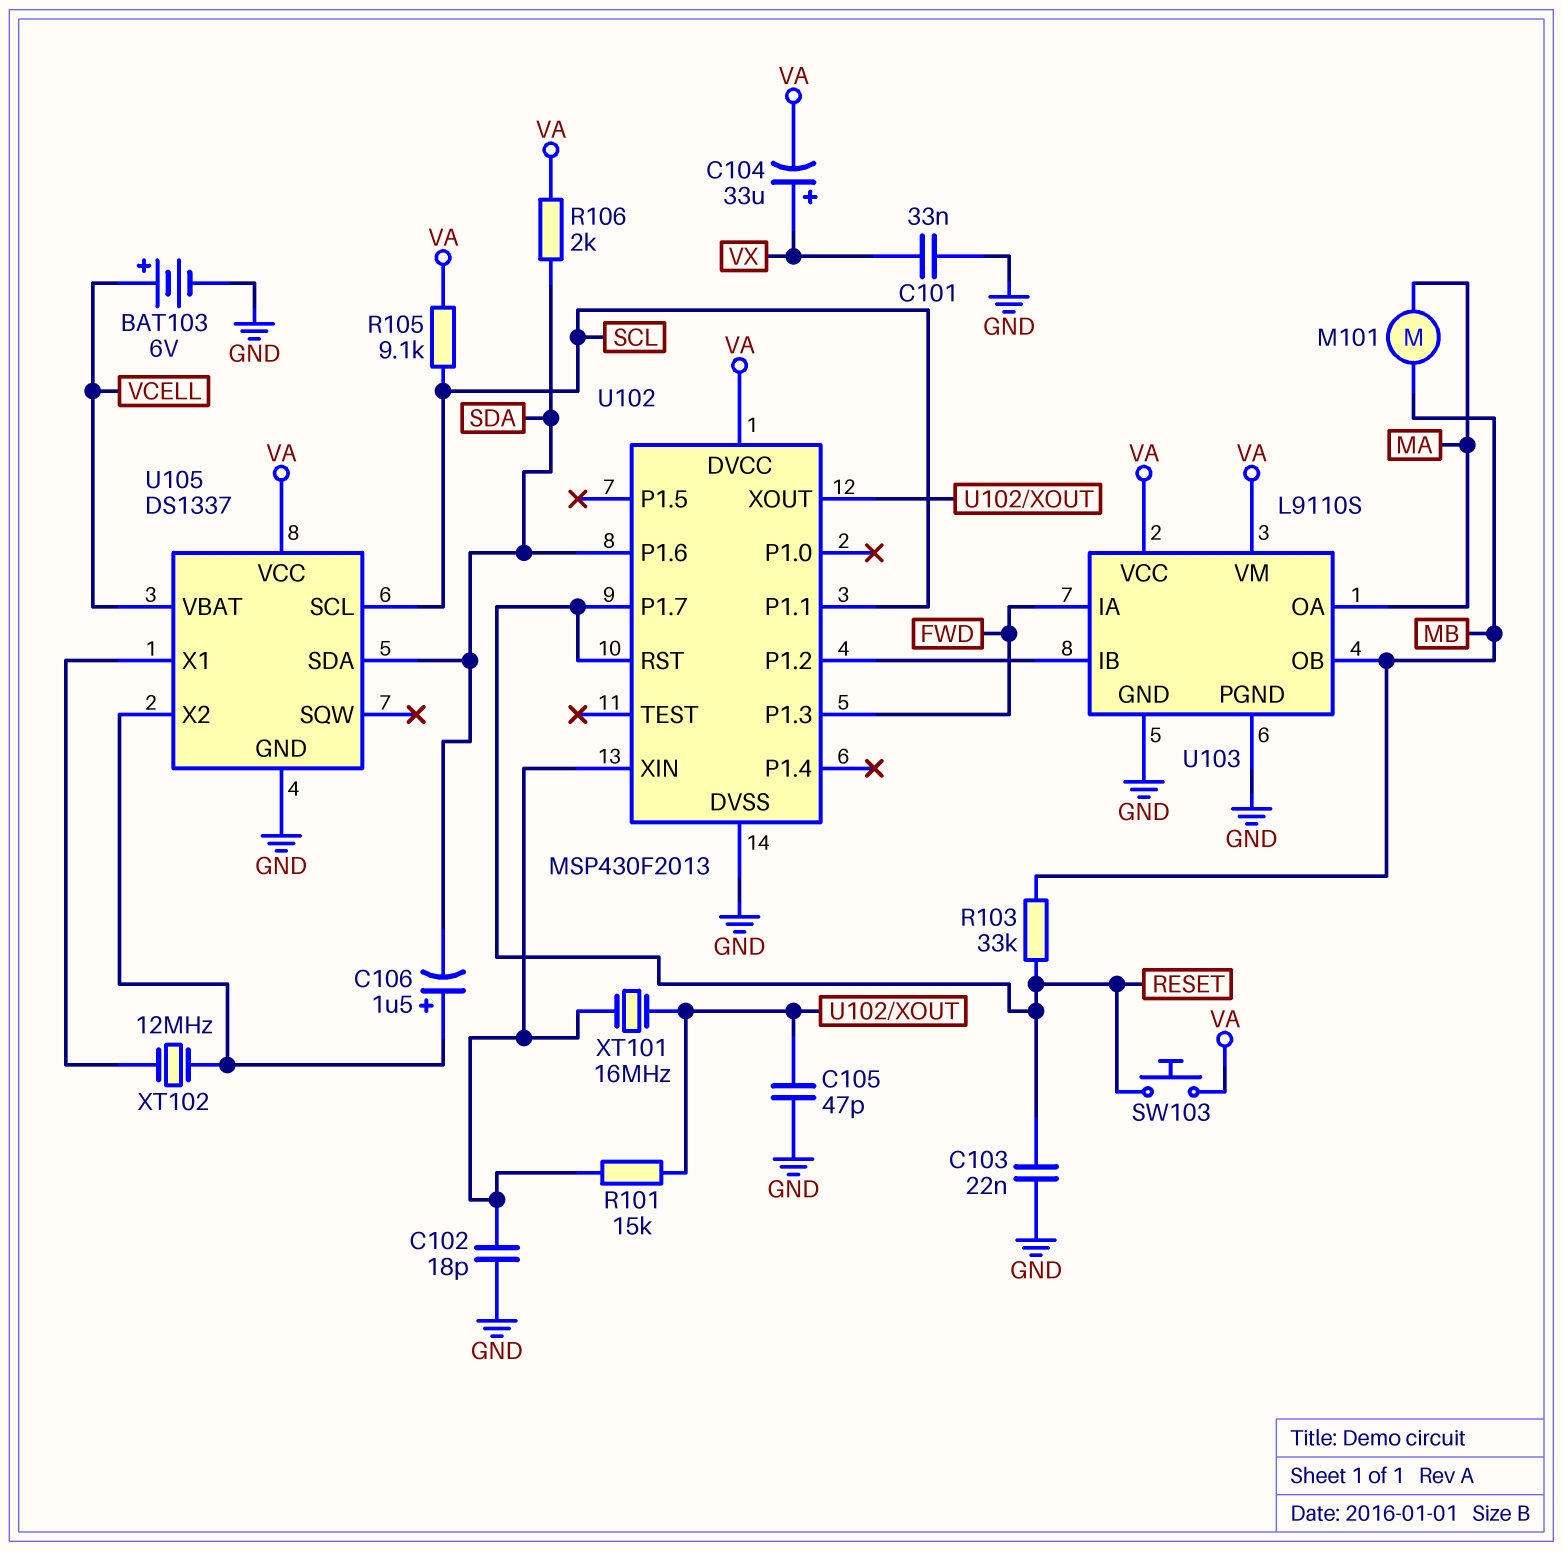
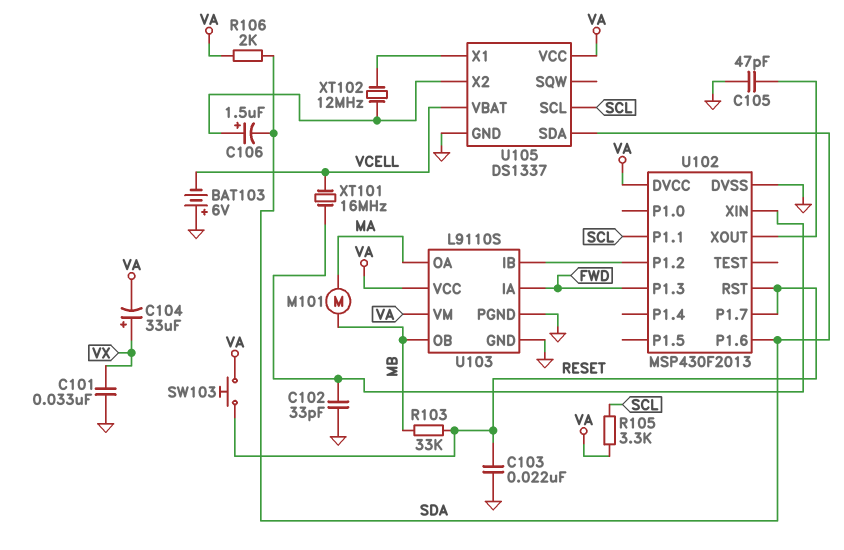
BAT103: 6V (plus VCELL, minus GND) -> 6V (plus GND, minus VCELL)
C102: 18pF (GND, U102/XIN) -> 33pF (GND, U102/XIN)
R101: 15k (U102/XIN, U102/XOUT) -> none
R105: 9.1k (SCL, VA) -> 3.3k (SCL, VA)
XT101: 16MHz (U102/XIN, U102/XOUT) -> 16MHz (U102/XIN, VCELL)

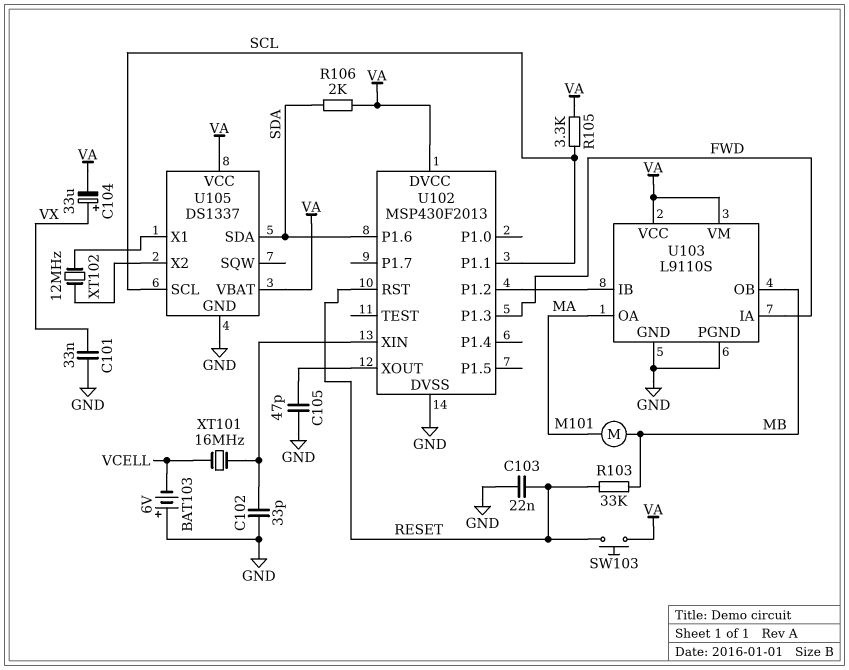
C106: 1.5uF (plus U105/X2, minus SDA) -> none
U102 pin P1.7: RESET -> none
U105 pin VBAT: VCELL -> VA

